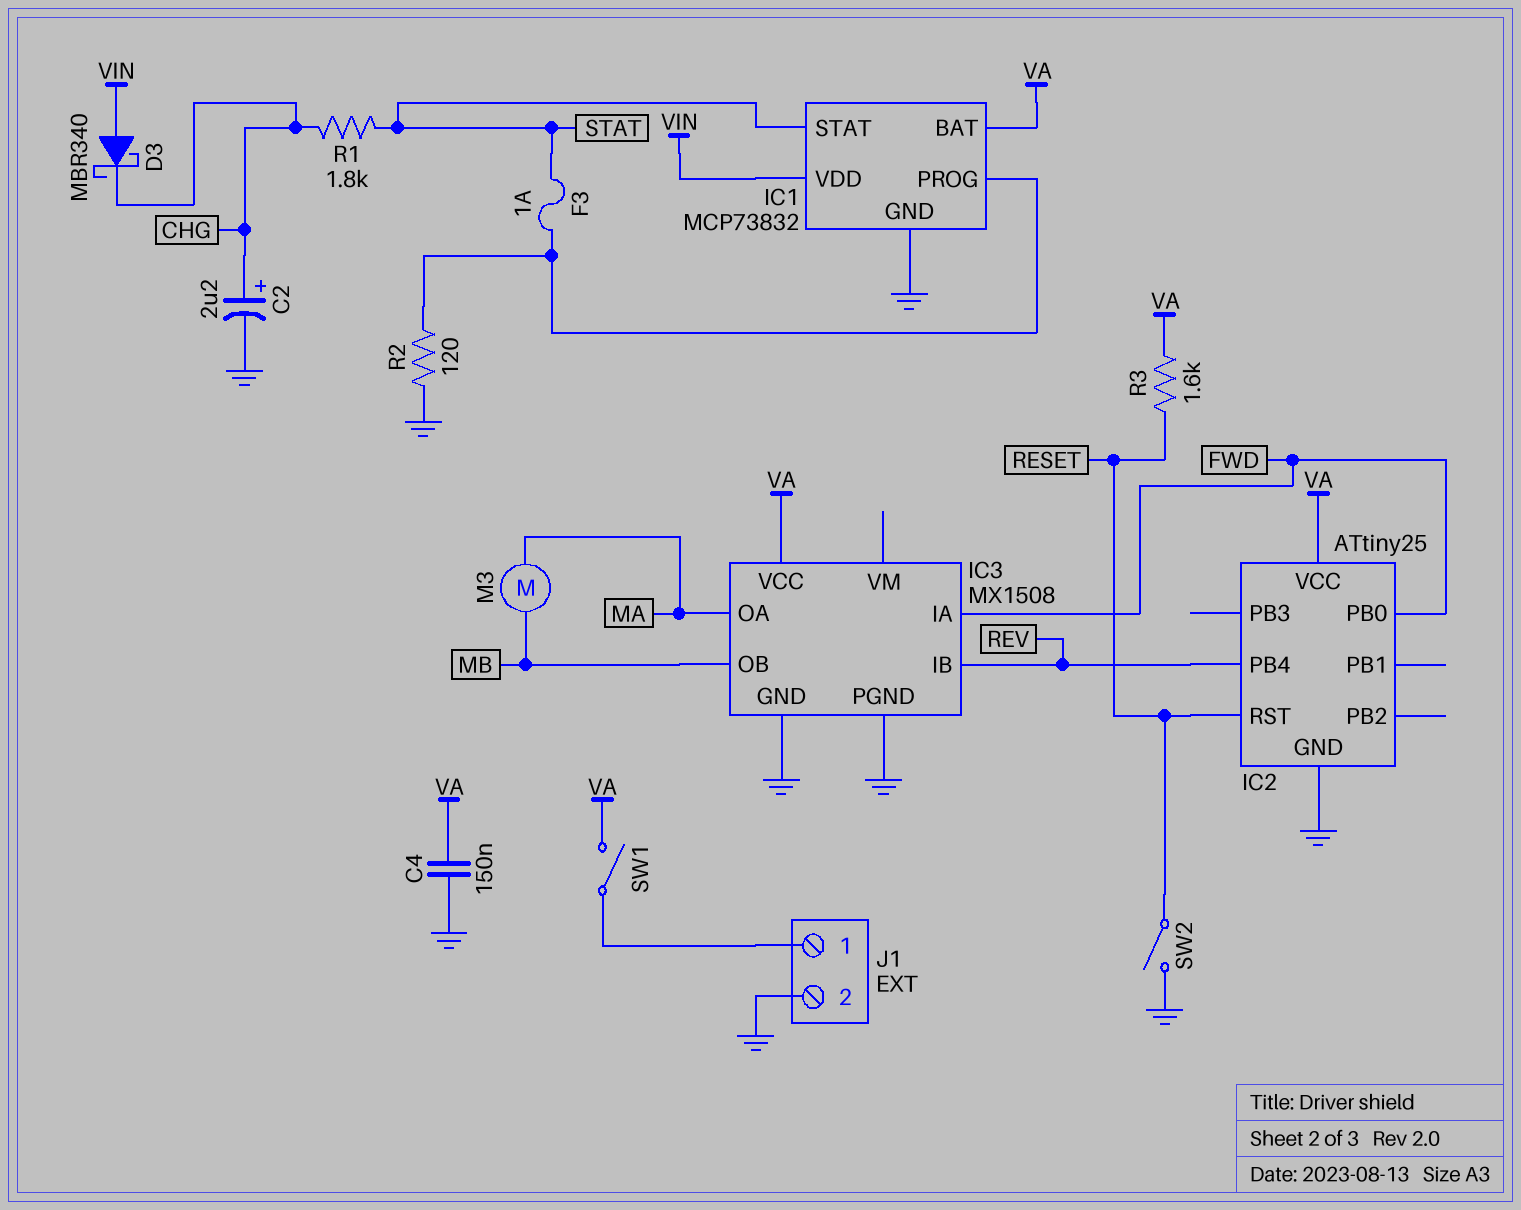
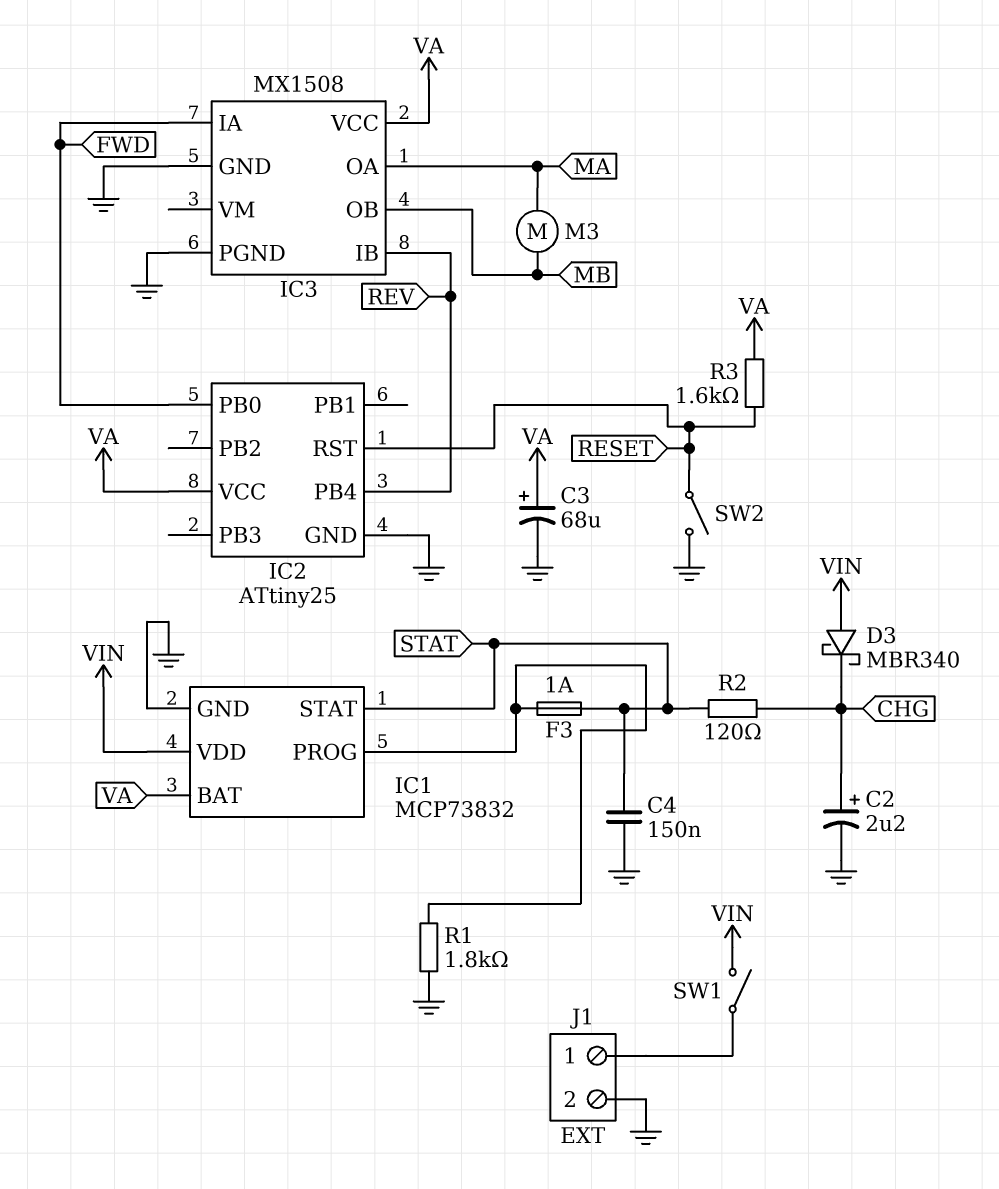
C3: none -> 68uF (plus VA, minus GND)
C4: 150nF (GND, VA) -> 150nF (GND, STAT)
R1: 1.8k (CHG, STAT) -> 1.8k (GND, IC1/PROG)
R2: 120 (GND, IC1/PROG) -> 120 (CHG, STAT)
SW1: switch (J1/1, VA) -> switch (J1/1, VIN)

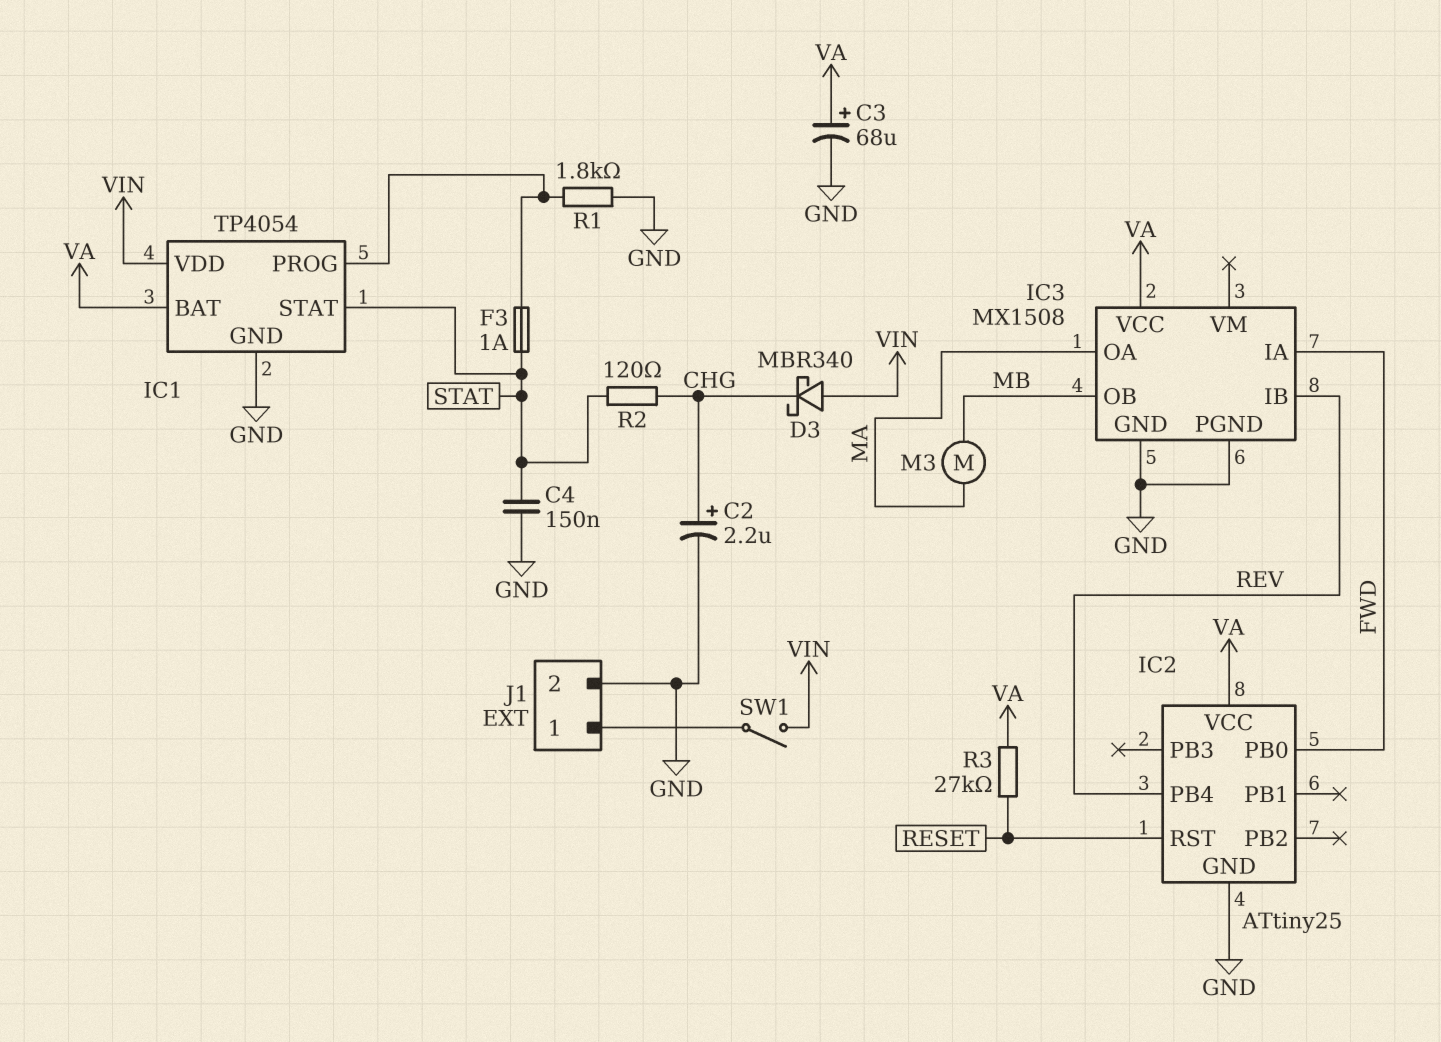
IC1: MCP73832 -> TP4054
R3: 1.6k (RESET, VA) -> 27k (RESET, VA)
SW2: switch (GND, RESET) -> none

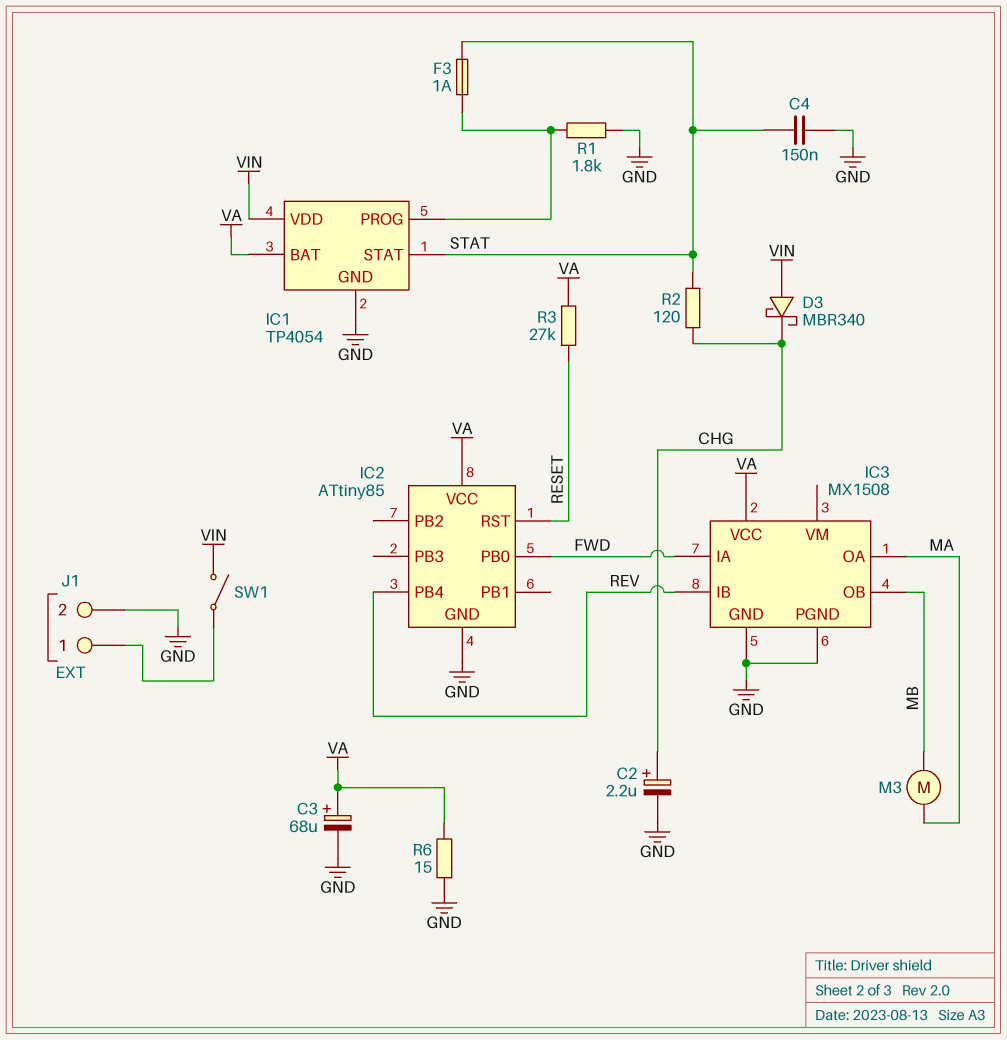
IC2: ATtiny25 -> ATtiny85
R6: none -> 15 (GND, VA)

